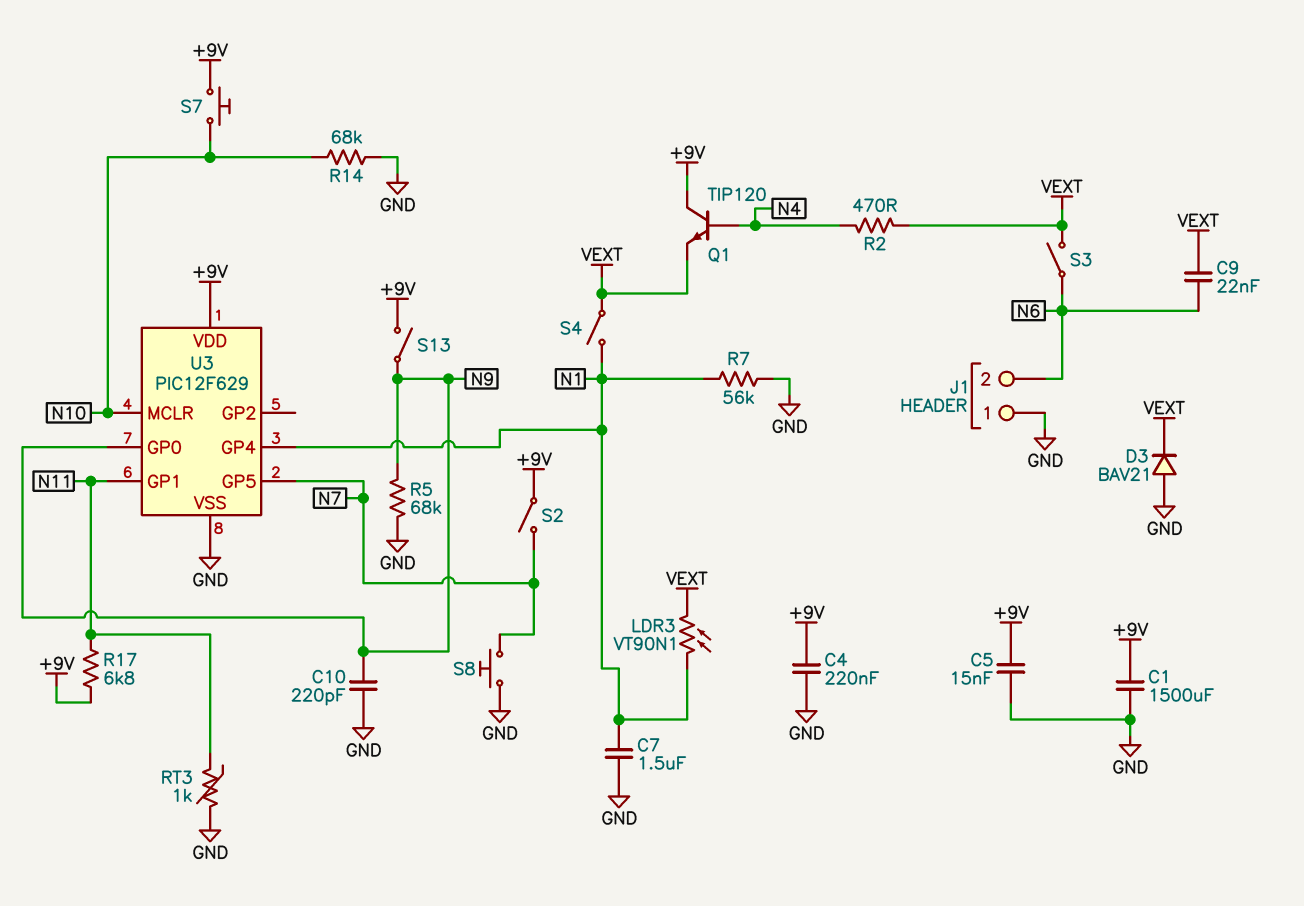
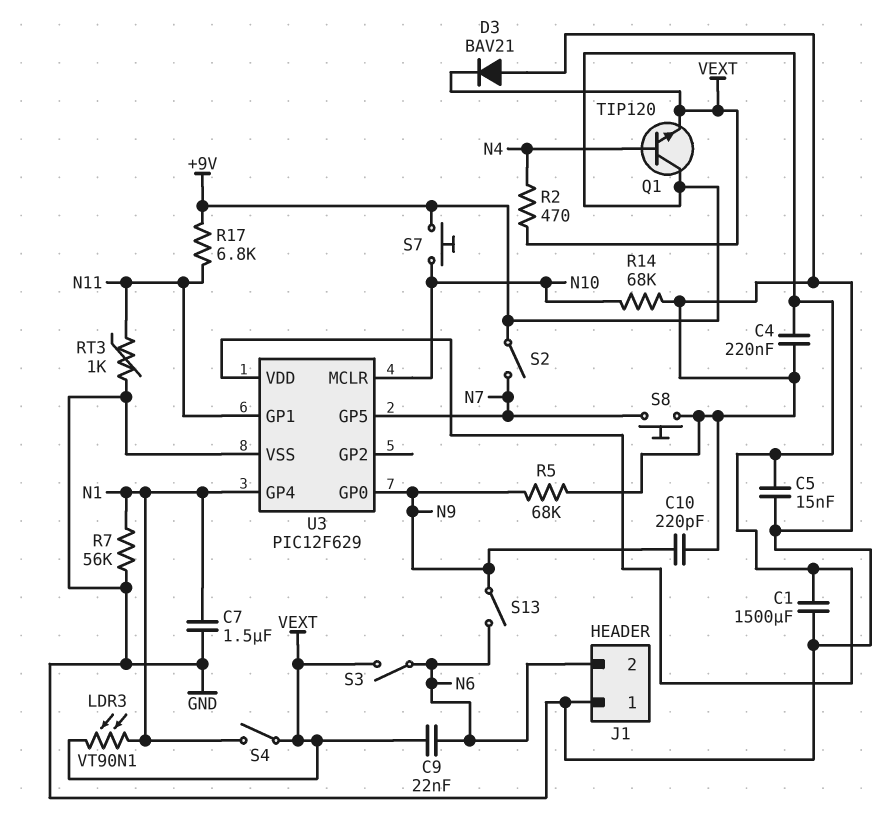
S13: switch (+9V, N9) -> switch (N6, N9)

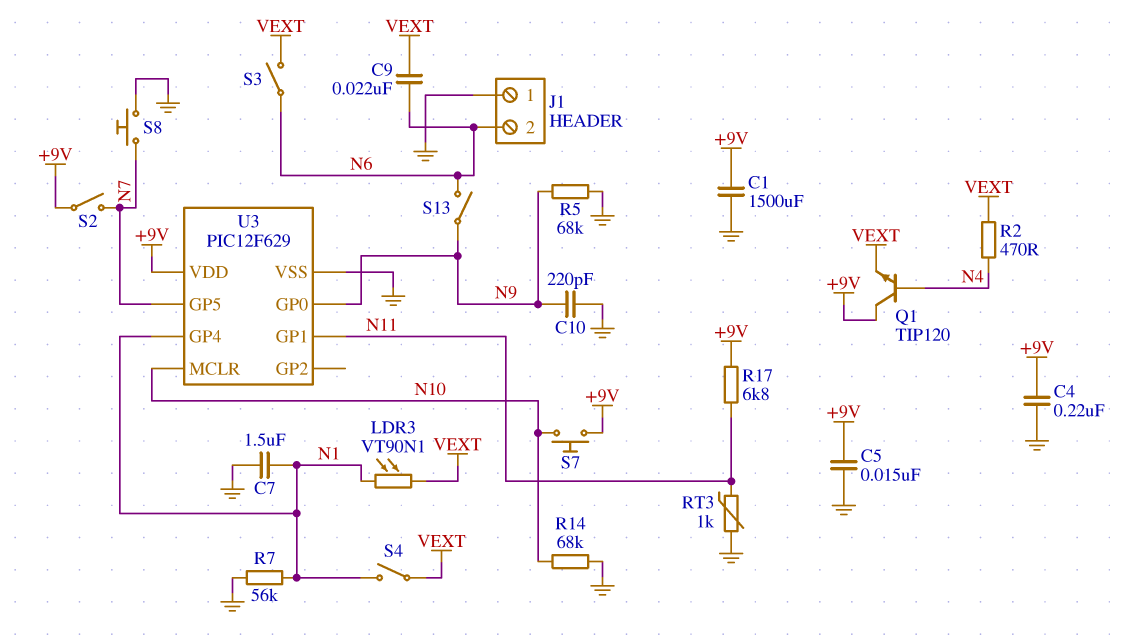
D3: diode BAV21 (A GND, K VEXT) -> none

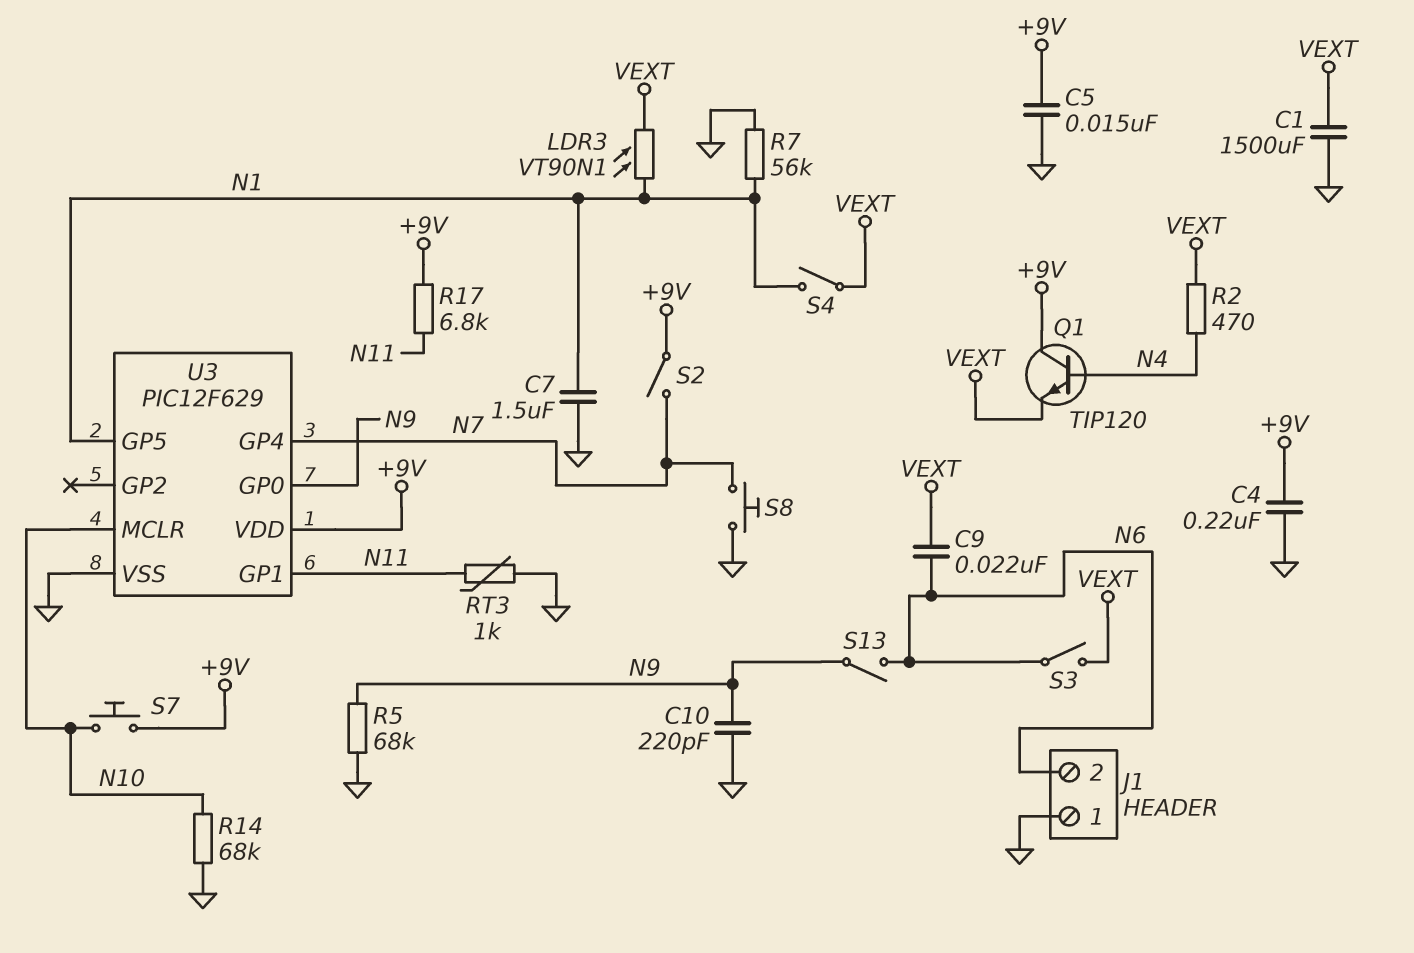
C1: 1500uF (+9V, GND) -> 1500uF (GND, VEXT)
U3 pin GP4: N1 -> N7
U3 pin GP5: N7 -> N1

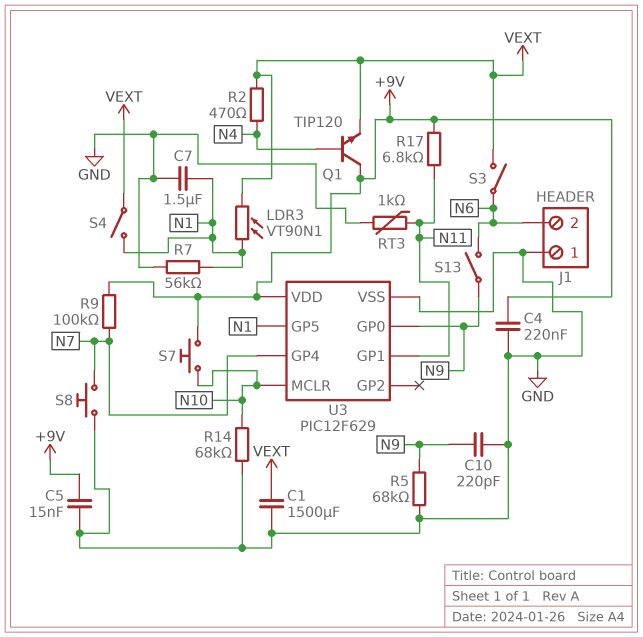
C9: 22nF (N6, VEXT) -> none
R9: none -> 100k (+9V, N7)
S2: switch (+9V, N7) -> none

